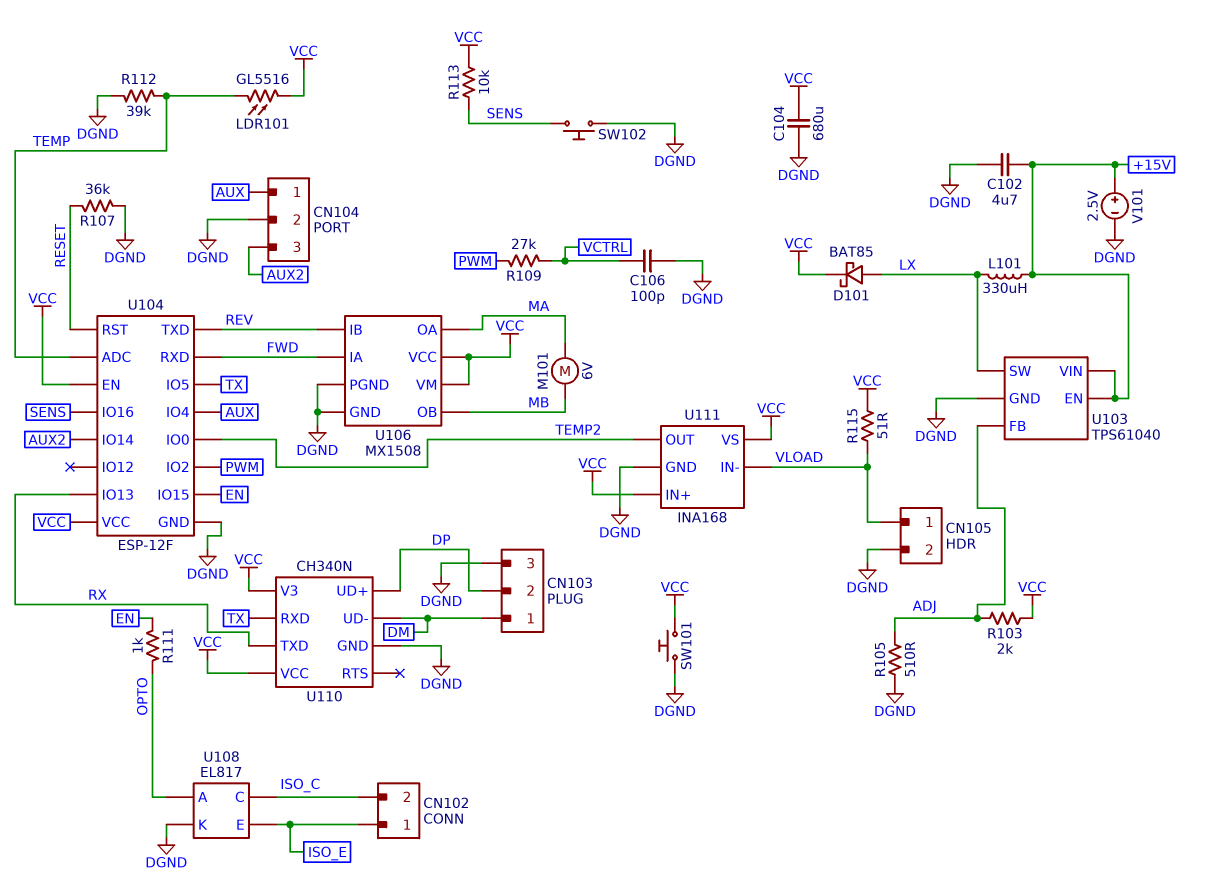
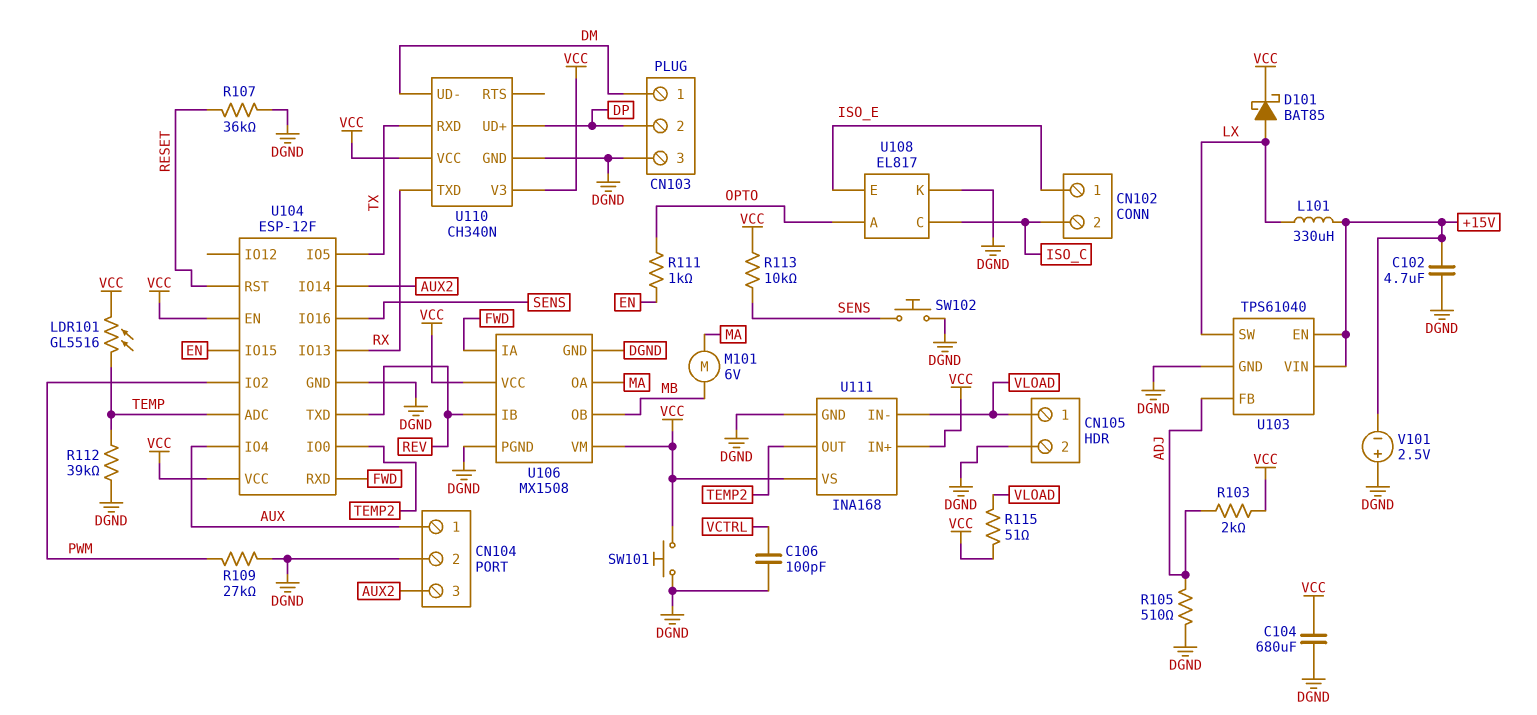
R109: 27k (PWM, VCTRL) -> 27k (DGND, PWM)
V101: 2.5V (plus +15V, minus DGND) -> 2.5V (plus DGND, minus +15V)

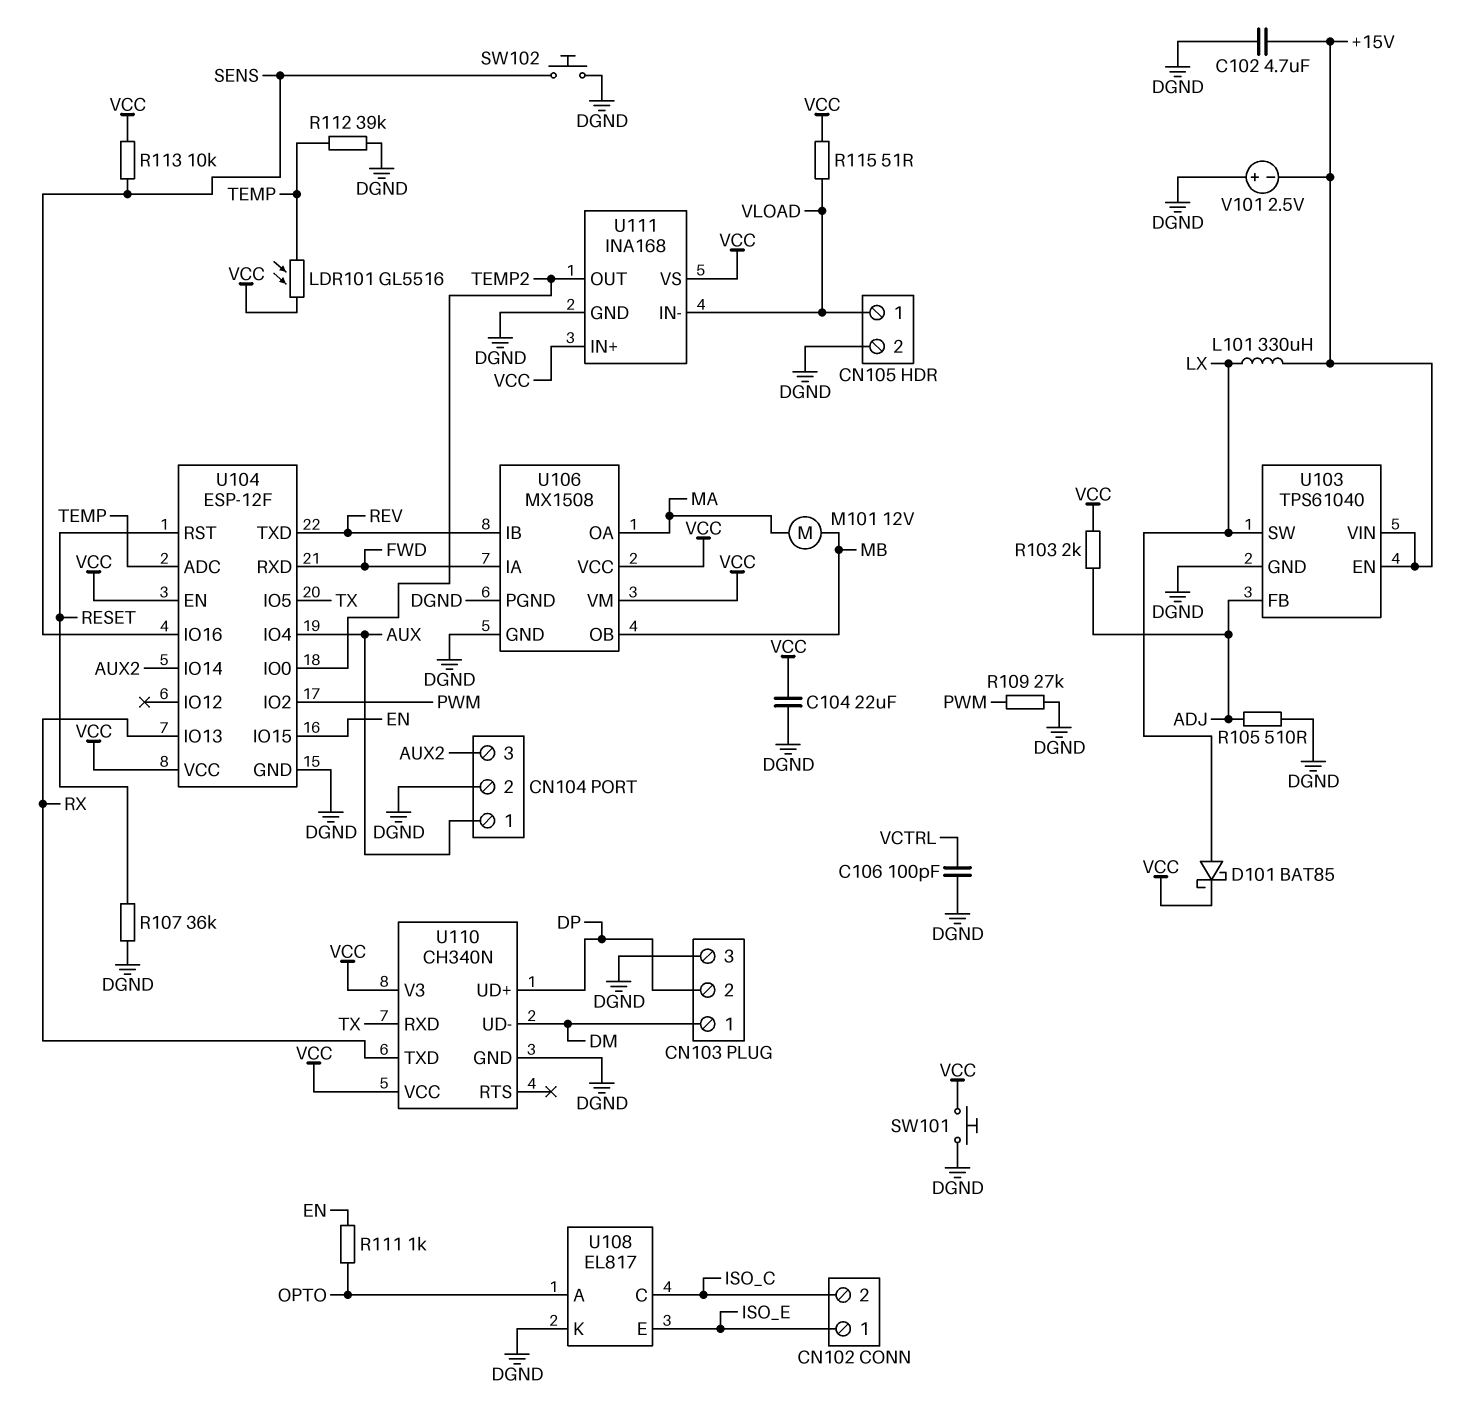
C104: 680uF (DGND, VCC) -> 22uF (DGND, VCC)
M101: motor 6V (MA, MB) -> motor 12V (MA, MB)

